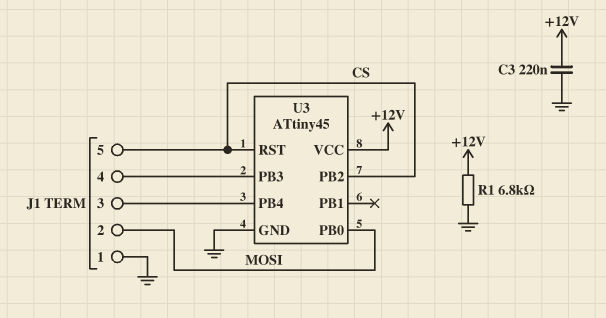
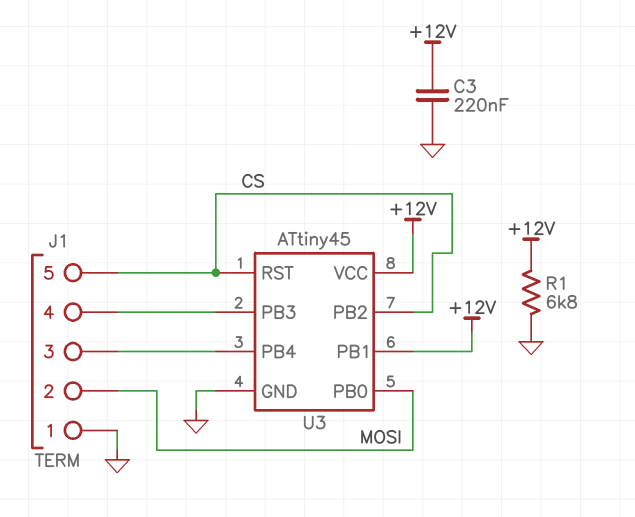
U3 pin PB1: none -> +12V

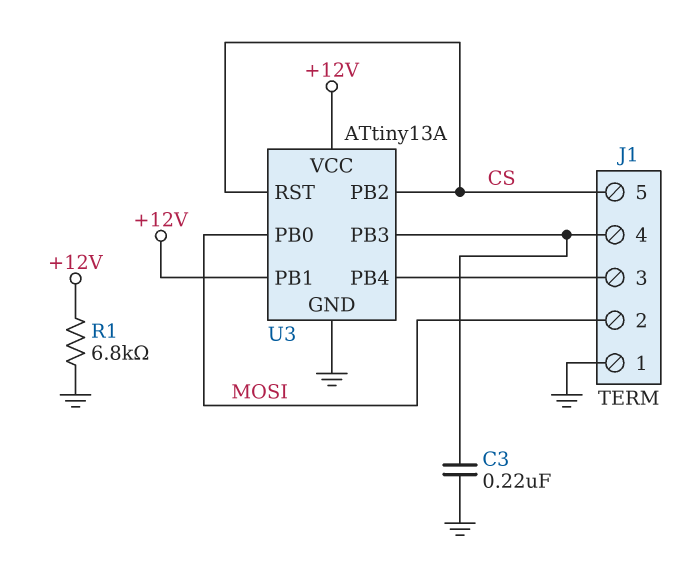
C3: 220nF (+12V, GND) -> 220nF (GND, J1/4)
U3: ATtiny45 -> ATtiny13A

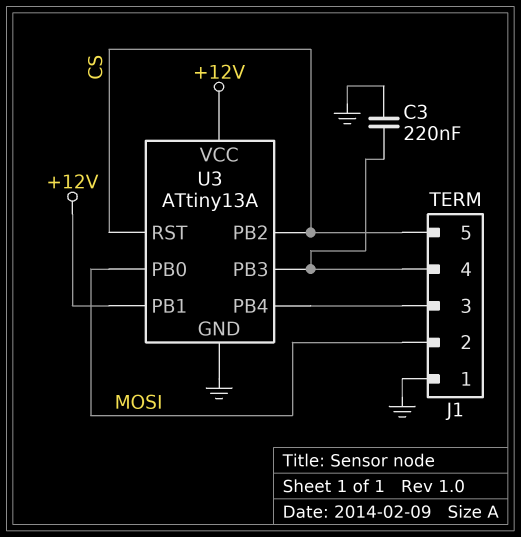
R1: 6.8k (+12V, GND) -> none

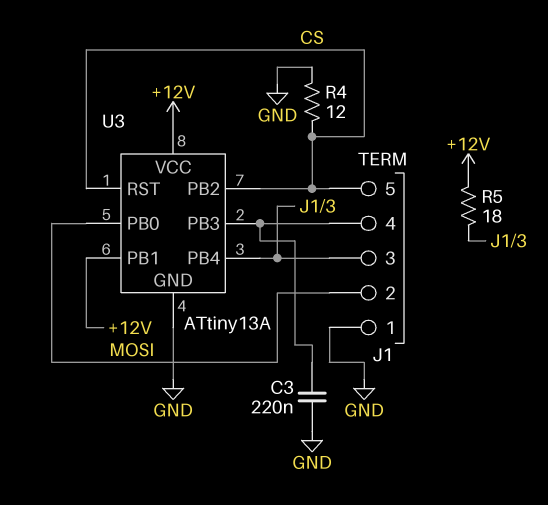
R4: none -> 12 (CS, GND)
R5: none -> 18 (+12V, J1/3)

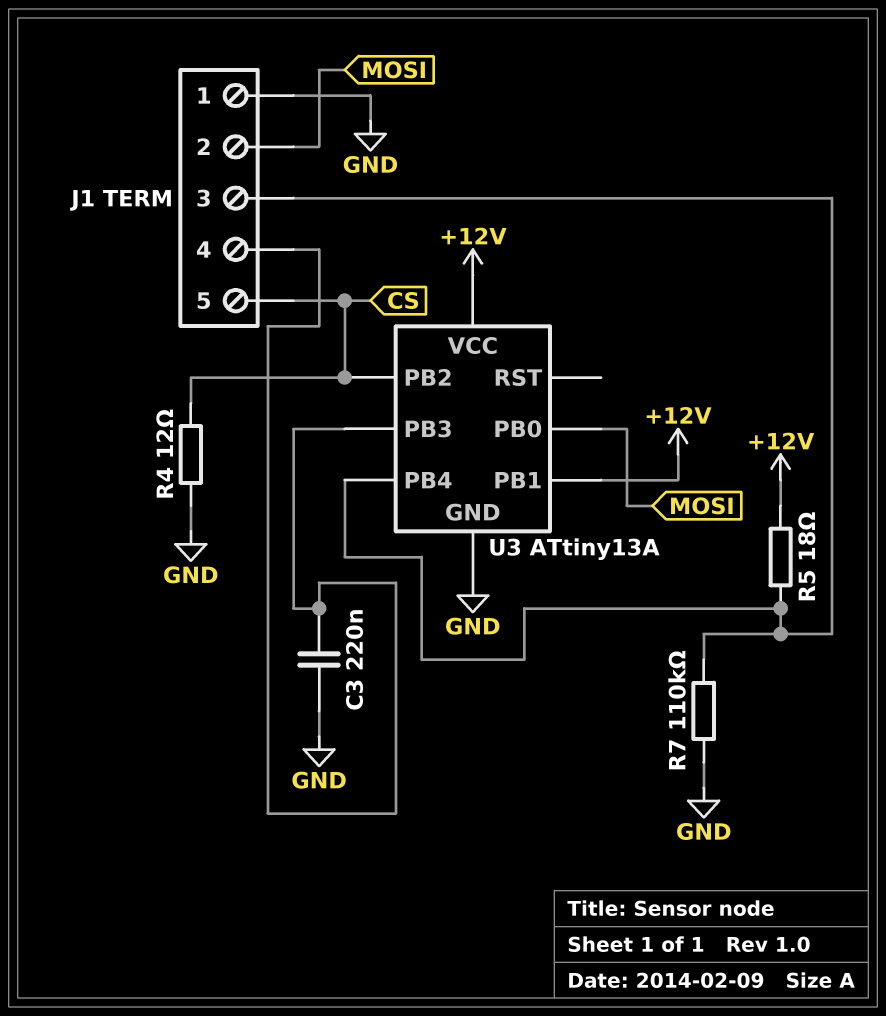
R7: none -> 110k (GND, J1/3)
U3 pin RST: CS -> none

